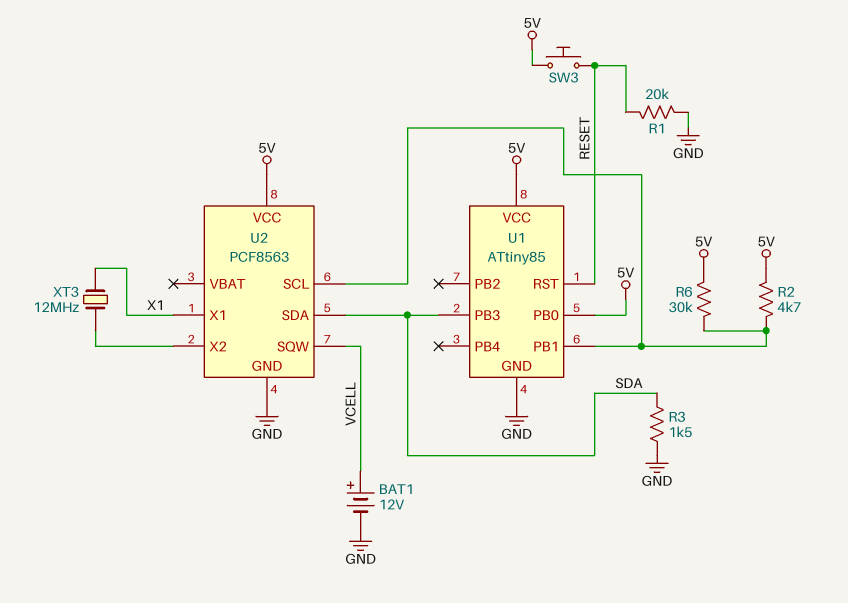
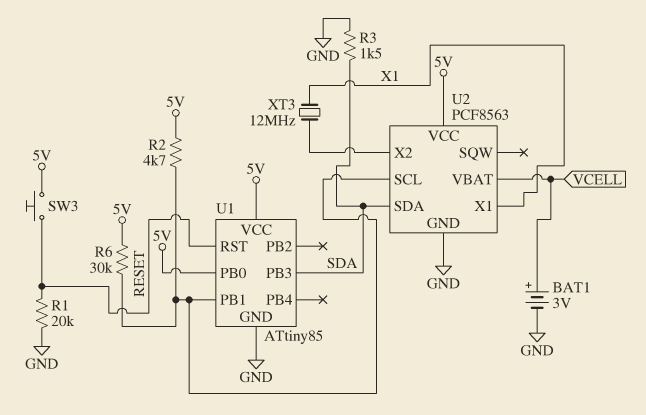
BAT1: 12V (plus VCELL, minus GND) -> 3V (plus VCELL, minus GND)
U2 pin SQW: VCELL -> none
U2 pin VBAT: none -> VCELL

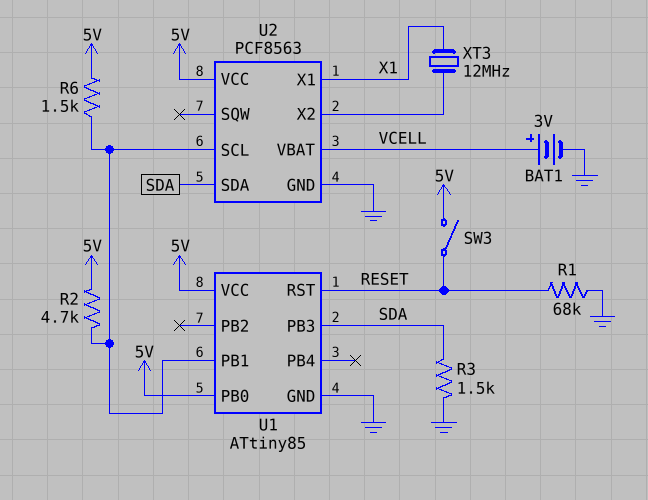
R1: 20k (GND, RESET) -> 68k (GND, RESET)
R6: 30k (5V, U1/PB1) -> 1.5k (5V, U1/PB1)
SW3: button (5V, RESET) -> switch (5V, RESET)

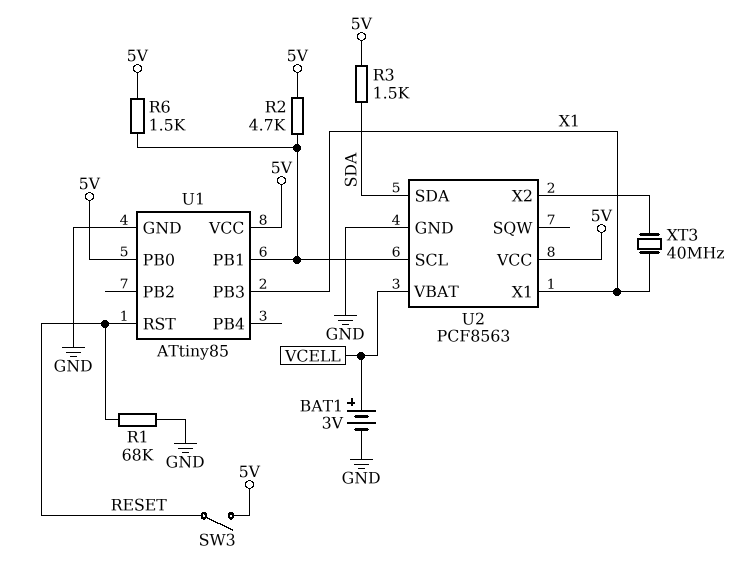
R3: 1.5k (GND, SDA) -> 1.5k (5V, SDA)
U1 pin PB3: SDA -> X1
XT3: 12MHz (U2/X2, X1) -> 40MHz (U2/X2, X1)

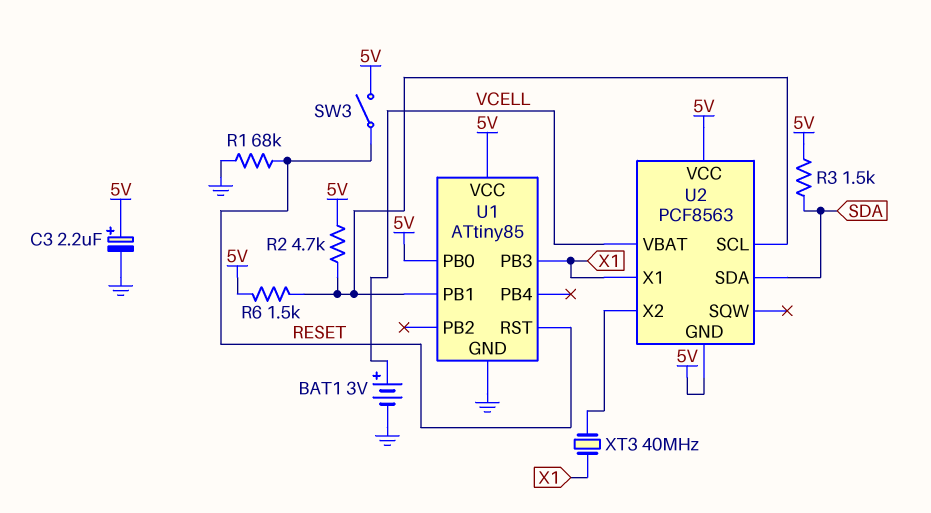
C3: none -> 2.2uF (plus 5V, minus GND)
U2 pin GND: GND -> 5V

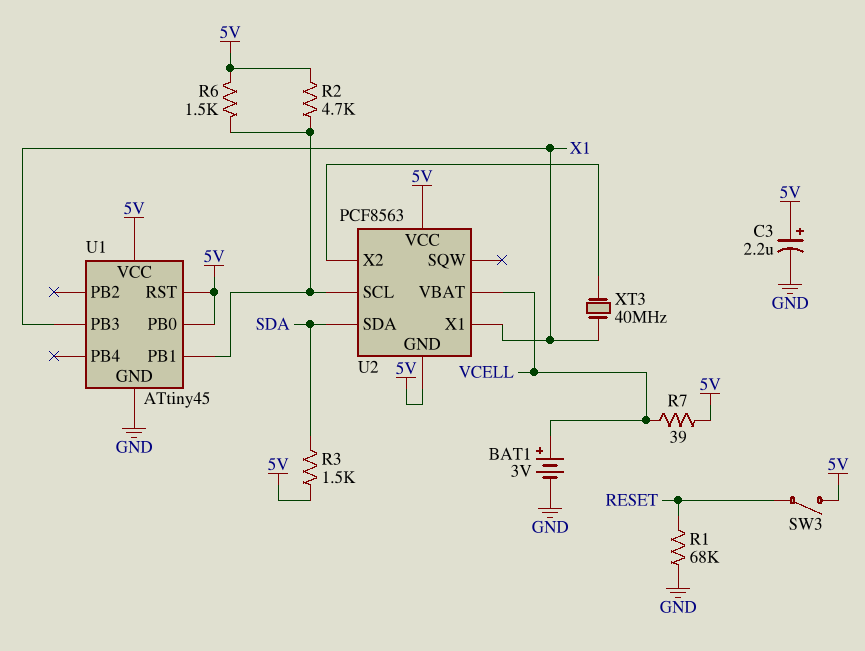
R7: none -> 39 (5V, VCELL)
U1: ATtiny85 -> ATtiny45
U1 pin RST: RESET -> 5V

